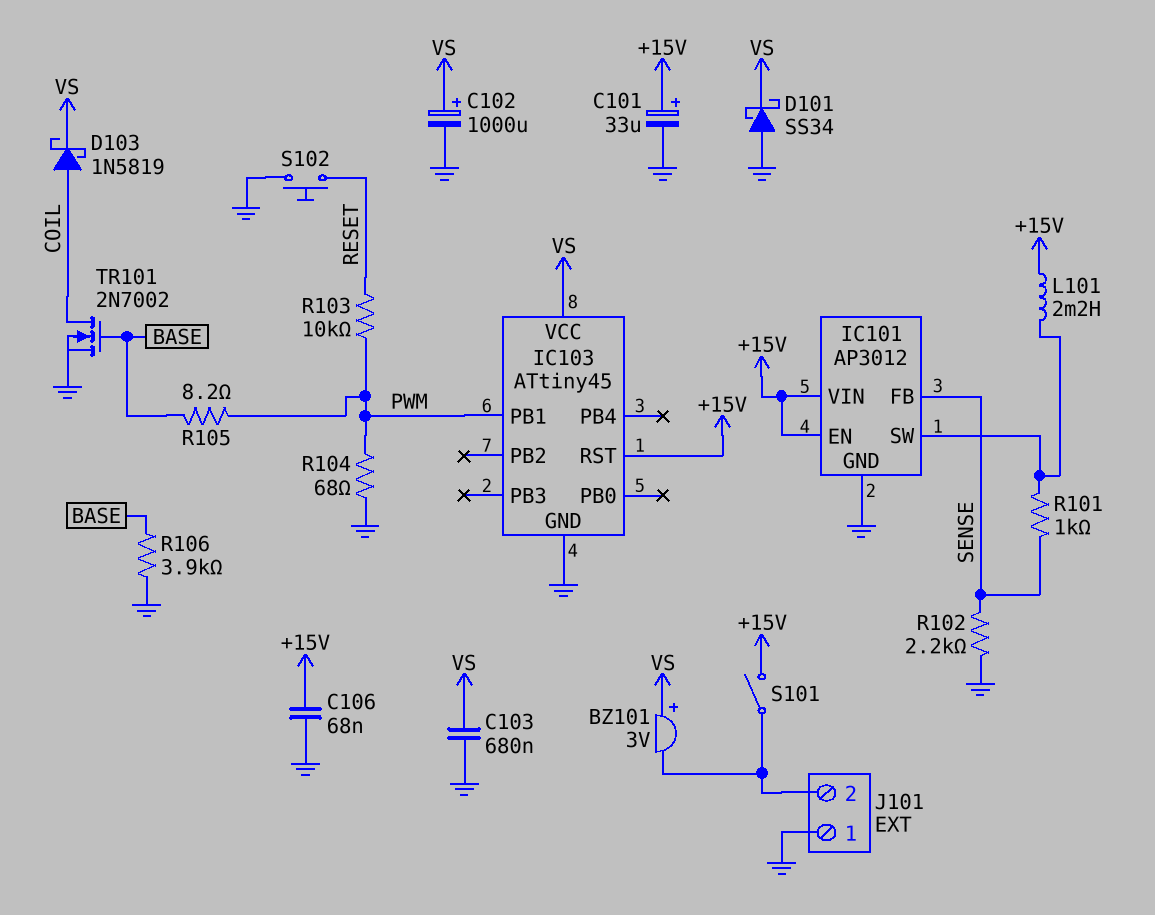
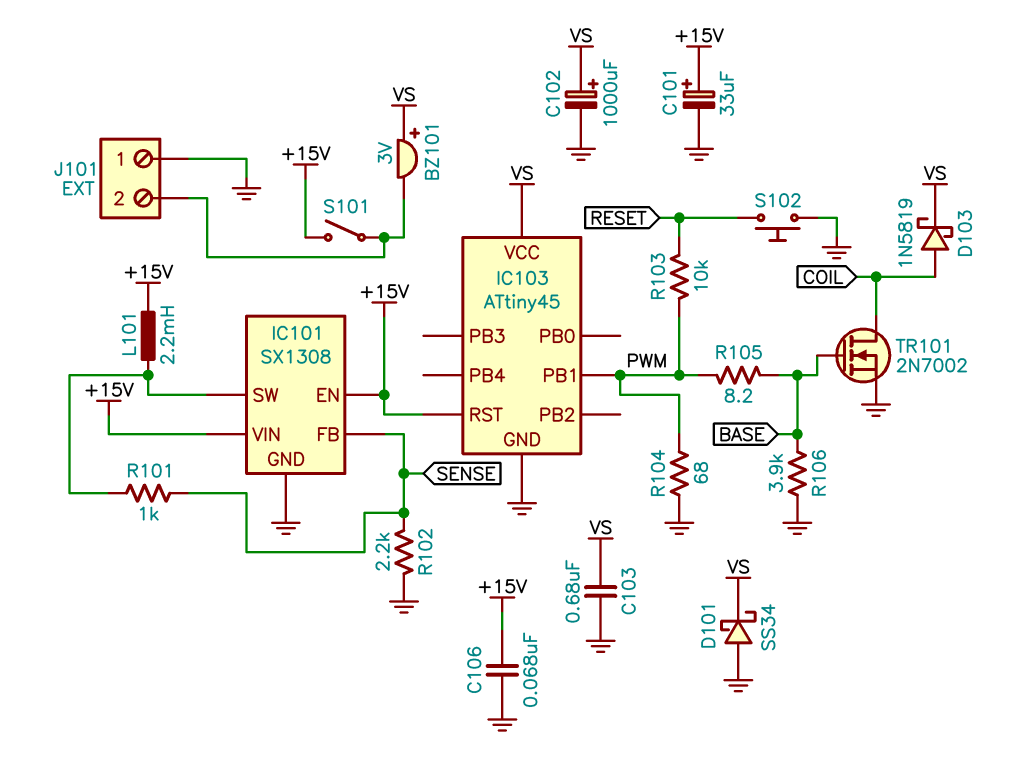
IC101: AP3012 -> SX1308

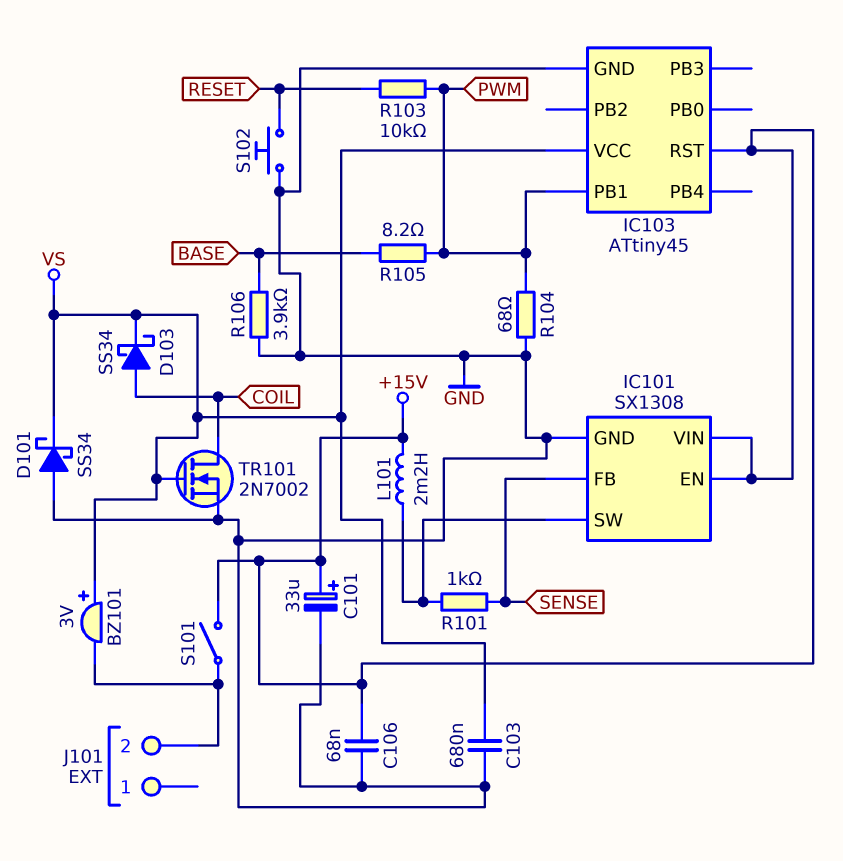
C102: 1000uF (plus VS, minus GND) -> none
D103: schottky 1N5819 (A COIL, K VS) -> schottky SS34 (A COIL, K VS)
J101 pin 1: GND -> none
R102: 2.2k (GND, SENSE) -> none
TR101: NMOS 2N7002 (G BASE, D COIL, S GND) -> NMOS 2N7002 (G VS, D COIL, S GND)

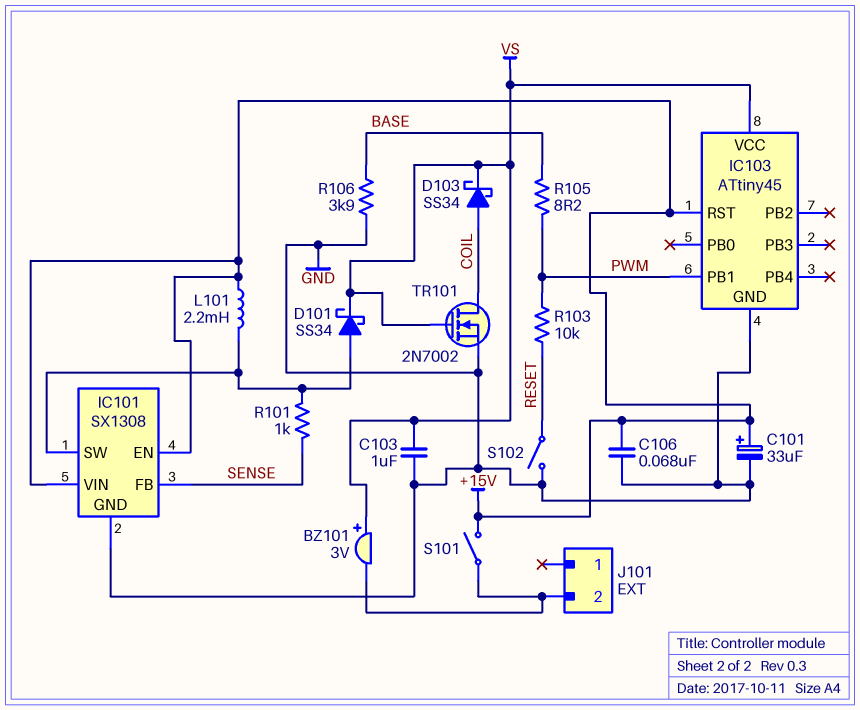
C103: 680nF (GND, VS) -> 1uF (GND, VS)
D101: schottky SS34 (A GND, K VS) -> schottky SS34 (A IC101/SW, K VS)
R104: 68 (GND, PWM) -> none
S102: button (GND, RESET) -> switch (GND, RESET)

